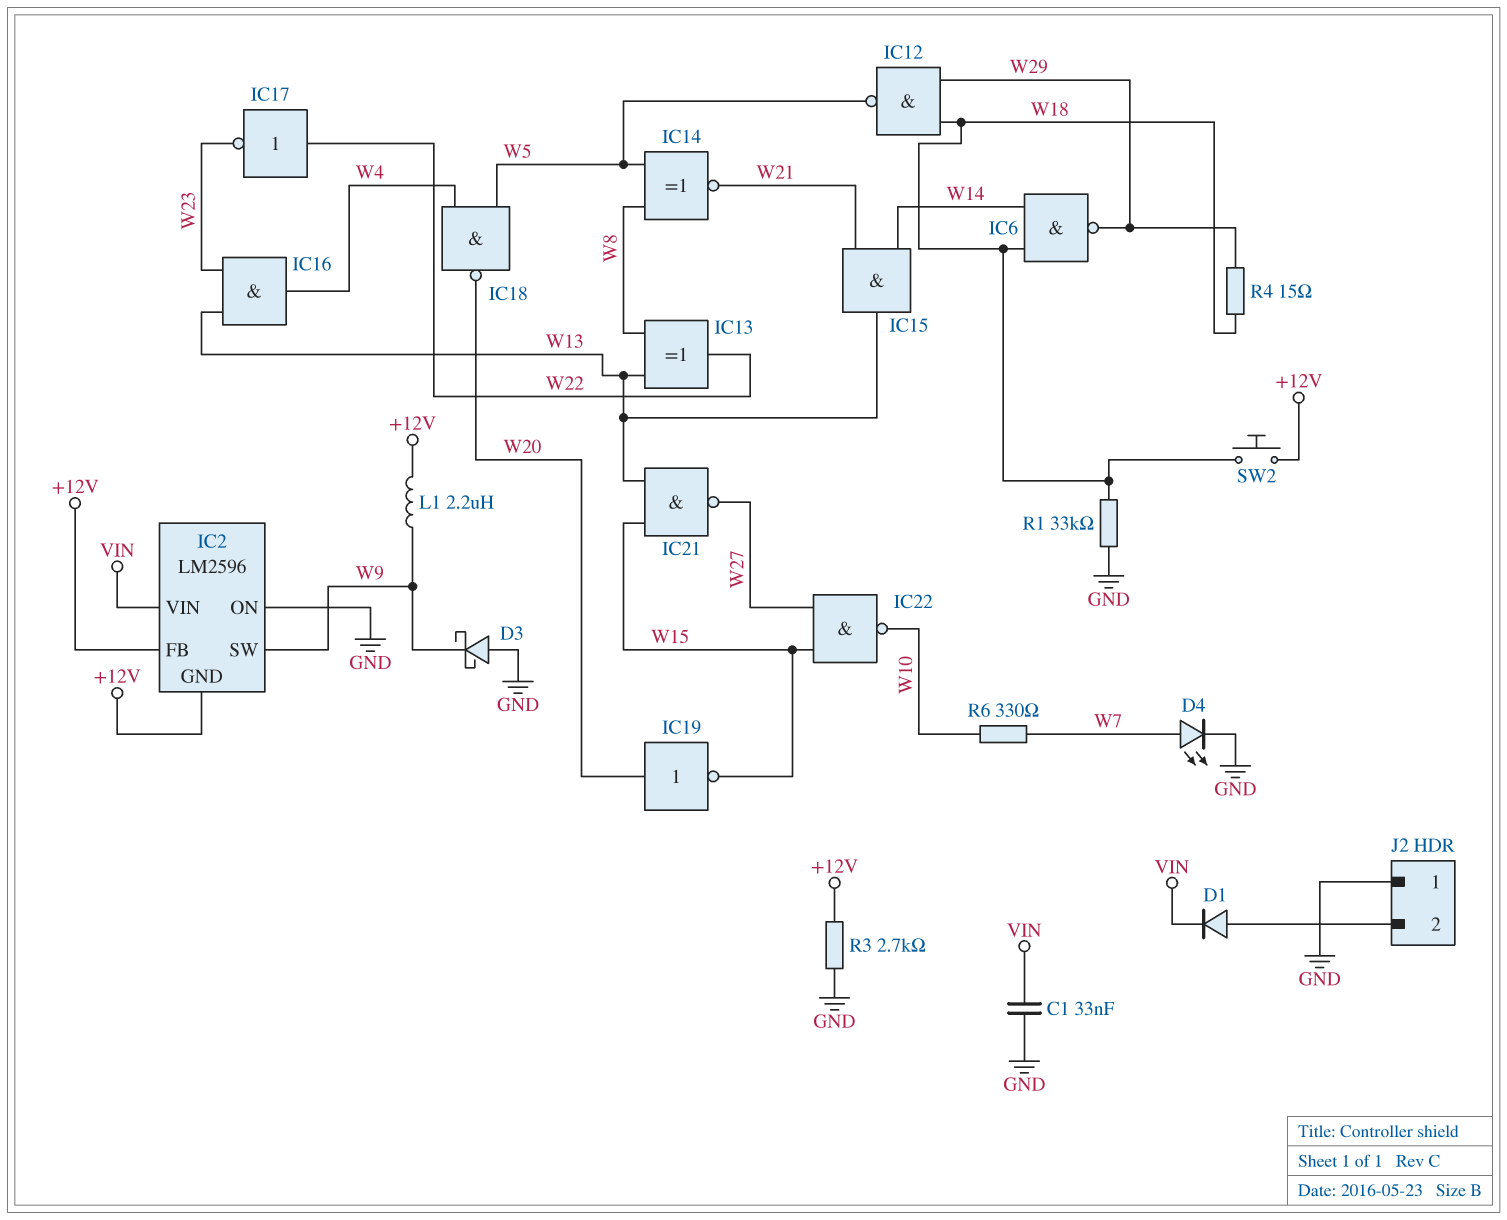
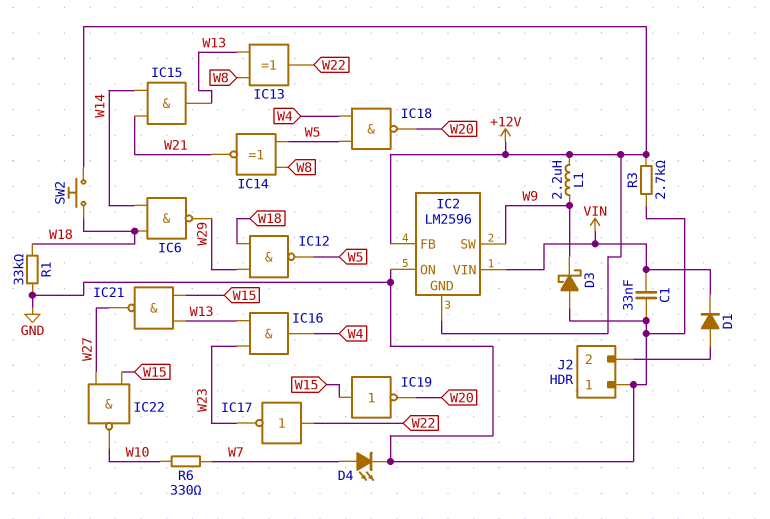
IC19: NOT (in W20, out W15) -> NOT (in W15, out W20)
R4: 15 (W18, W29) -> none

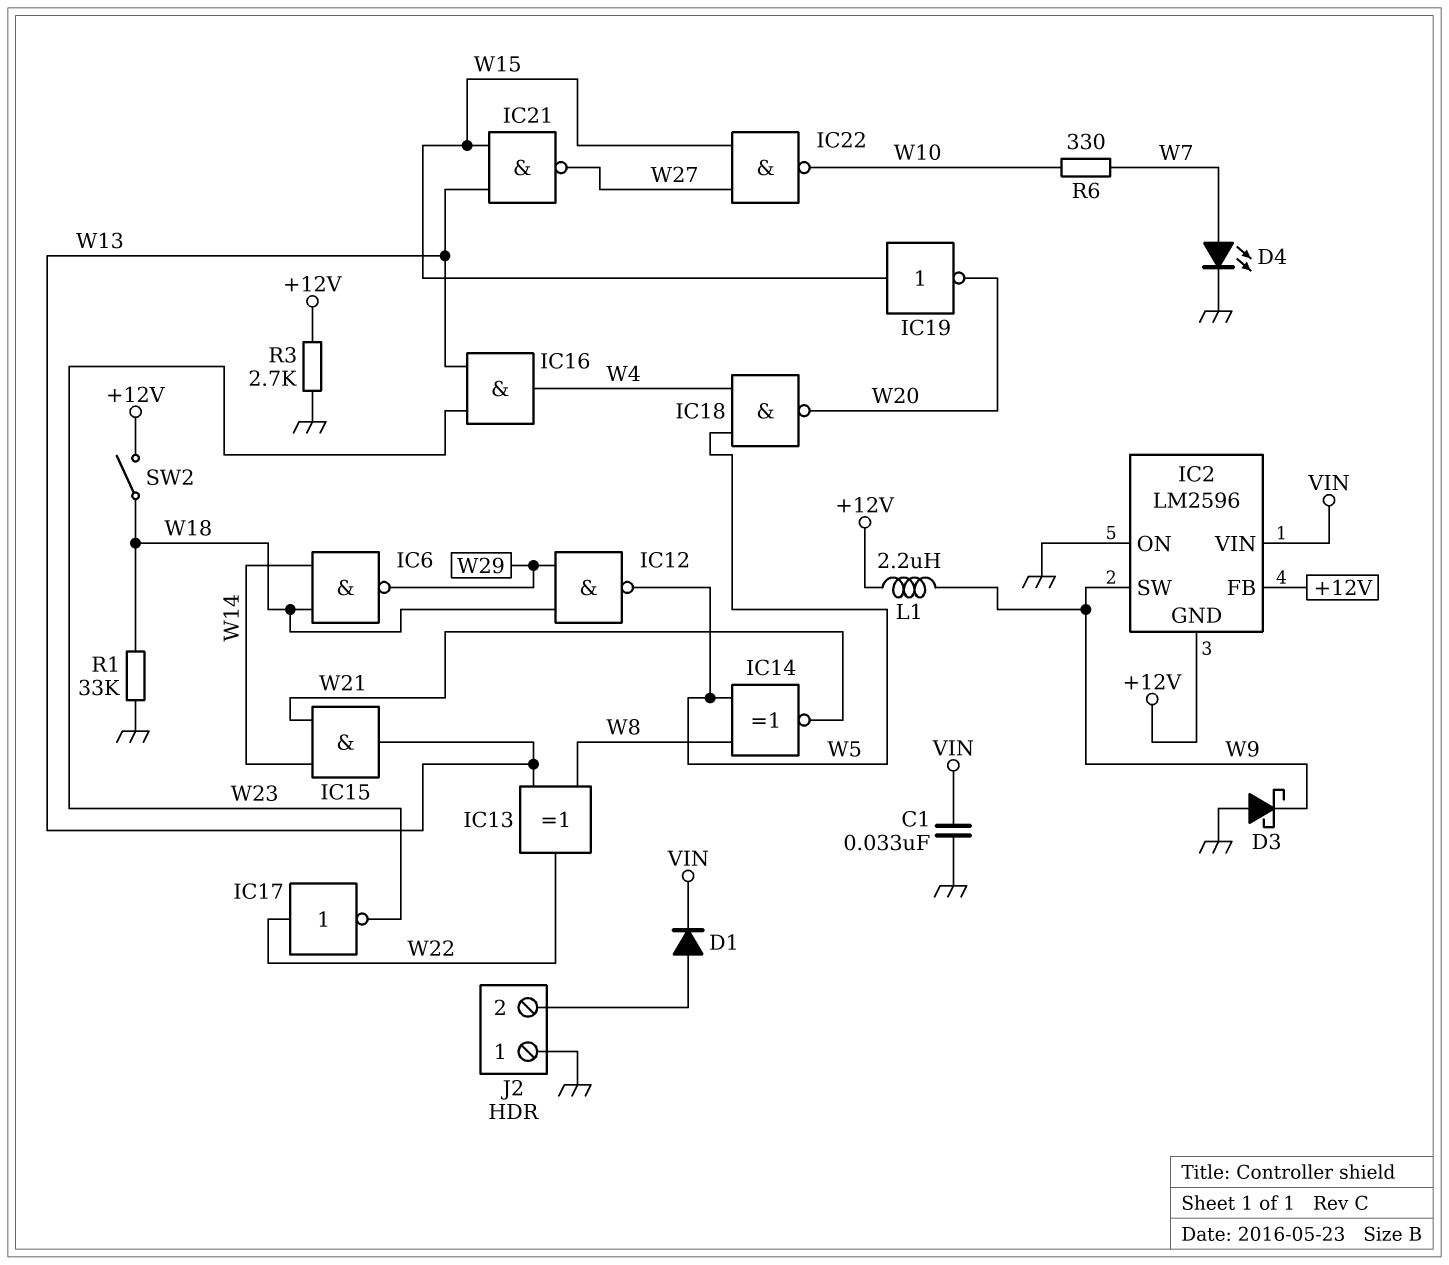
SW2: button (+12V, W18) -> switch (+12V, W18)

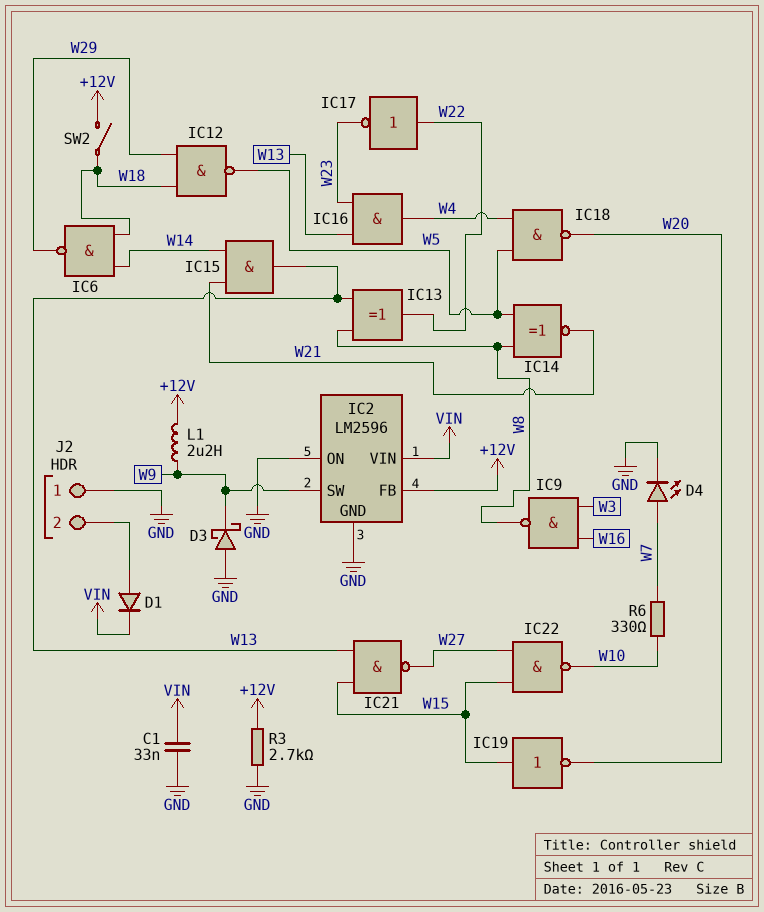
IC2 pin GND: +12V -> GND
IC9: none -> NAND (in W3, in W16, out W8)
R1: 33k (GND, W18) -> none

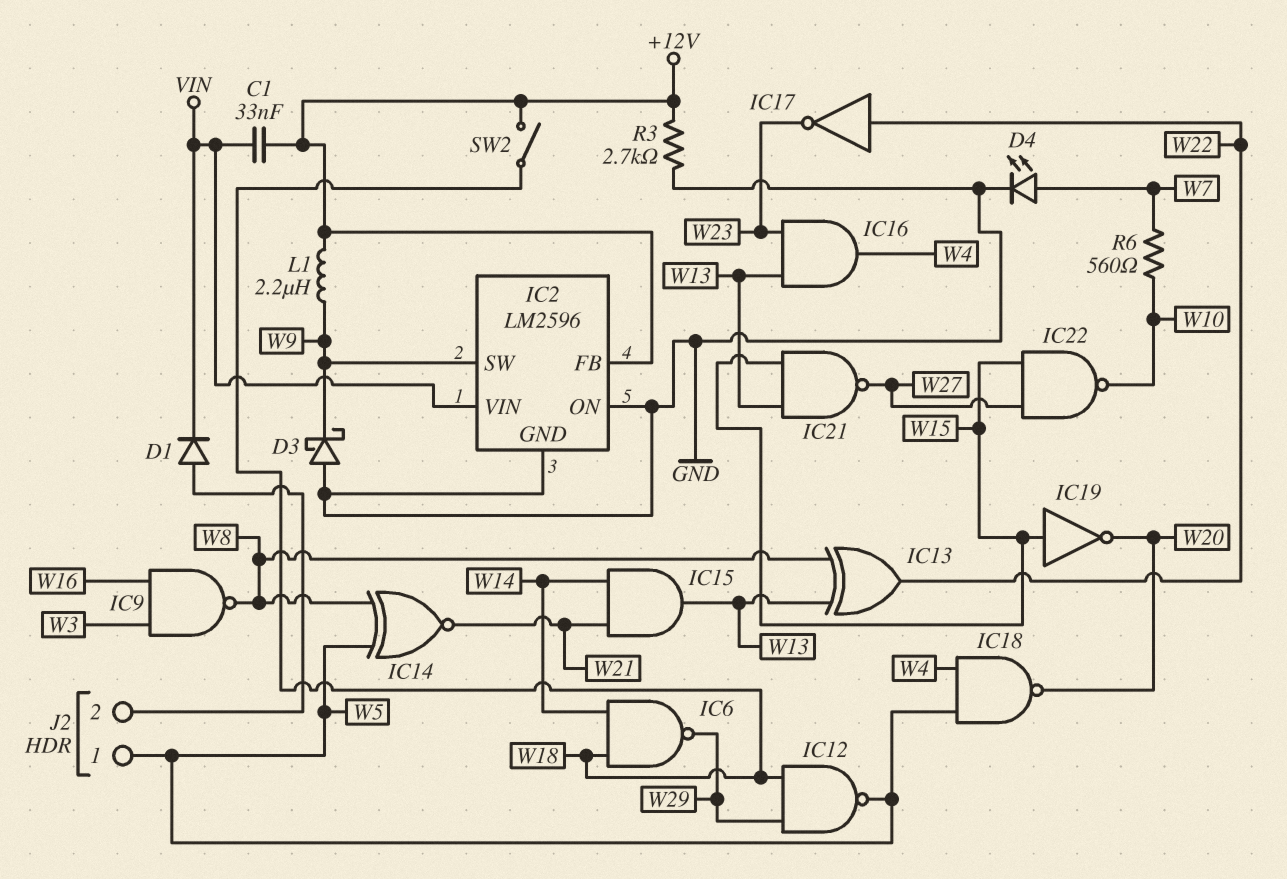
C1: 33nF (GND, VIN) -> 33nF (+12V, VIN)
J2 pin 1: GND -> W5
R6: 330 (W7, W10) -> 560 (W7, W10)

